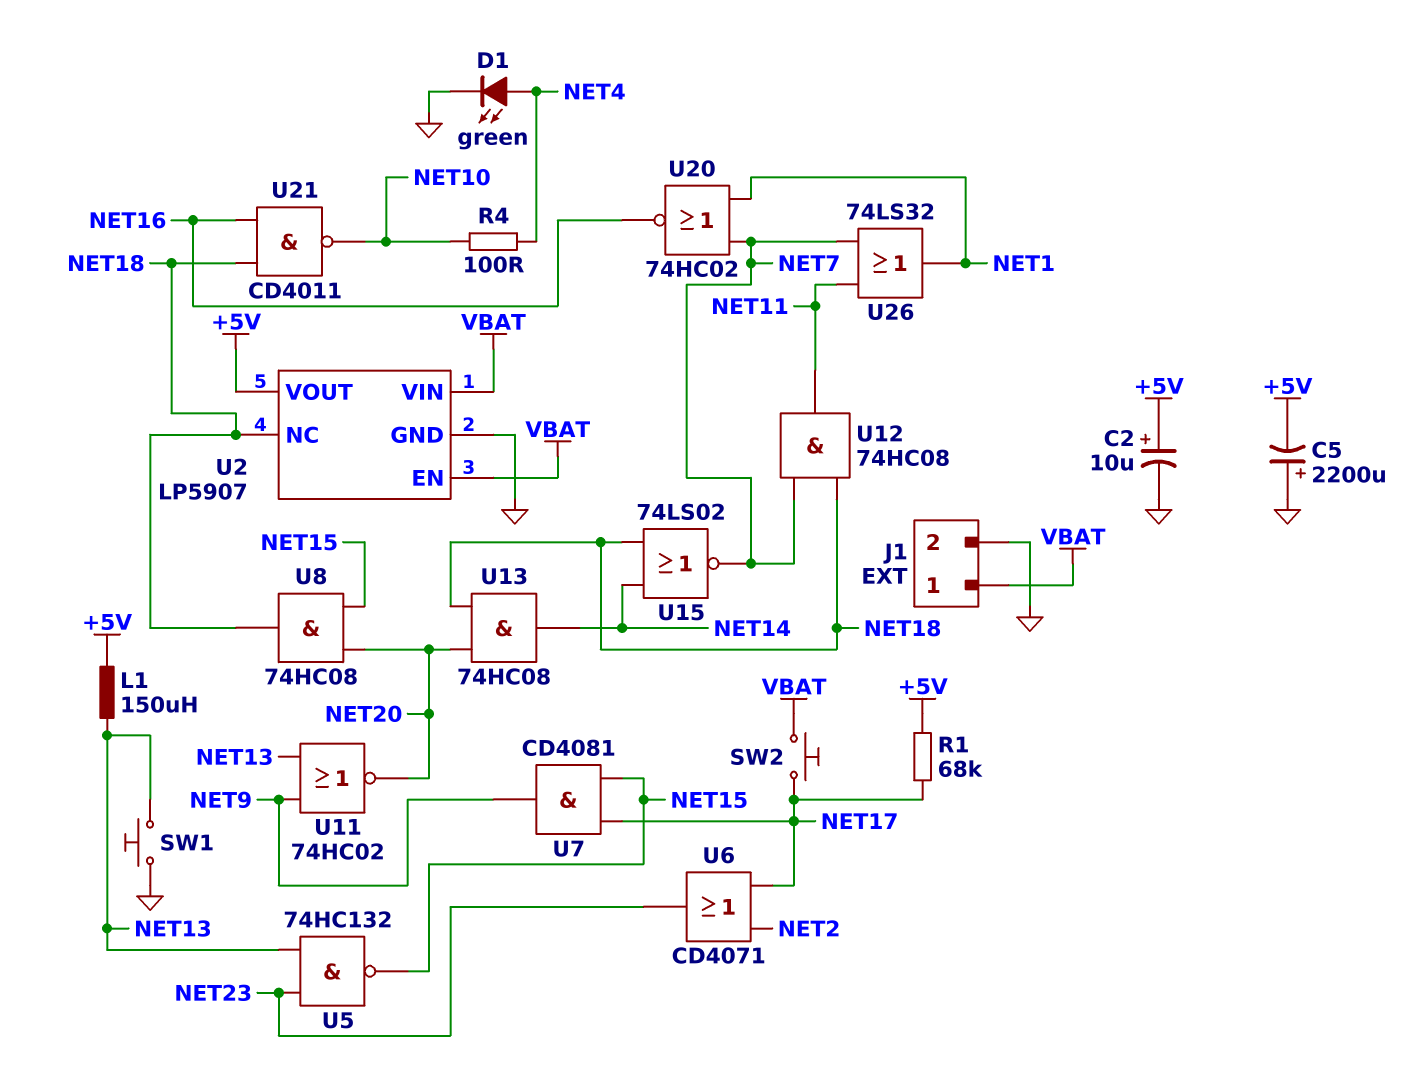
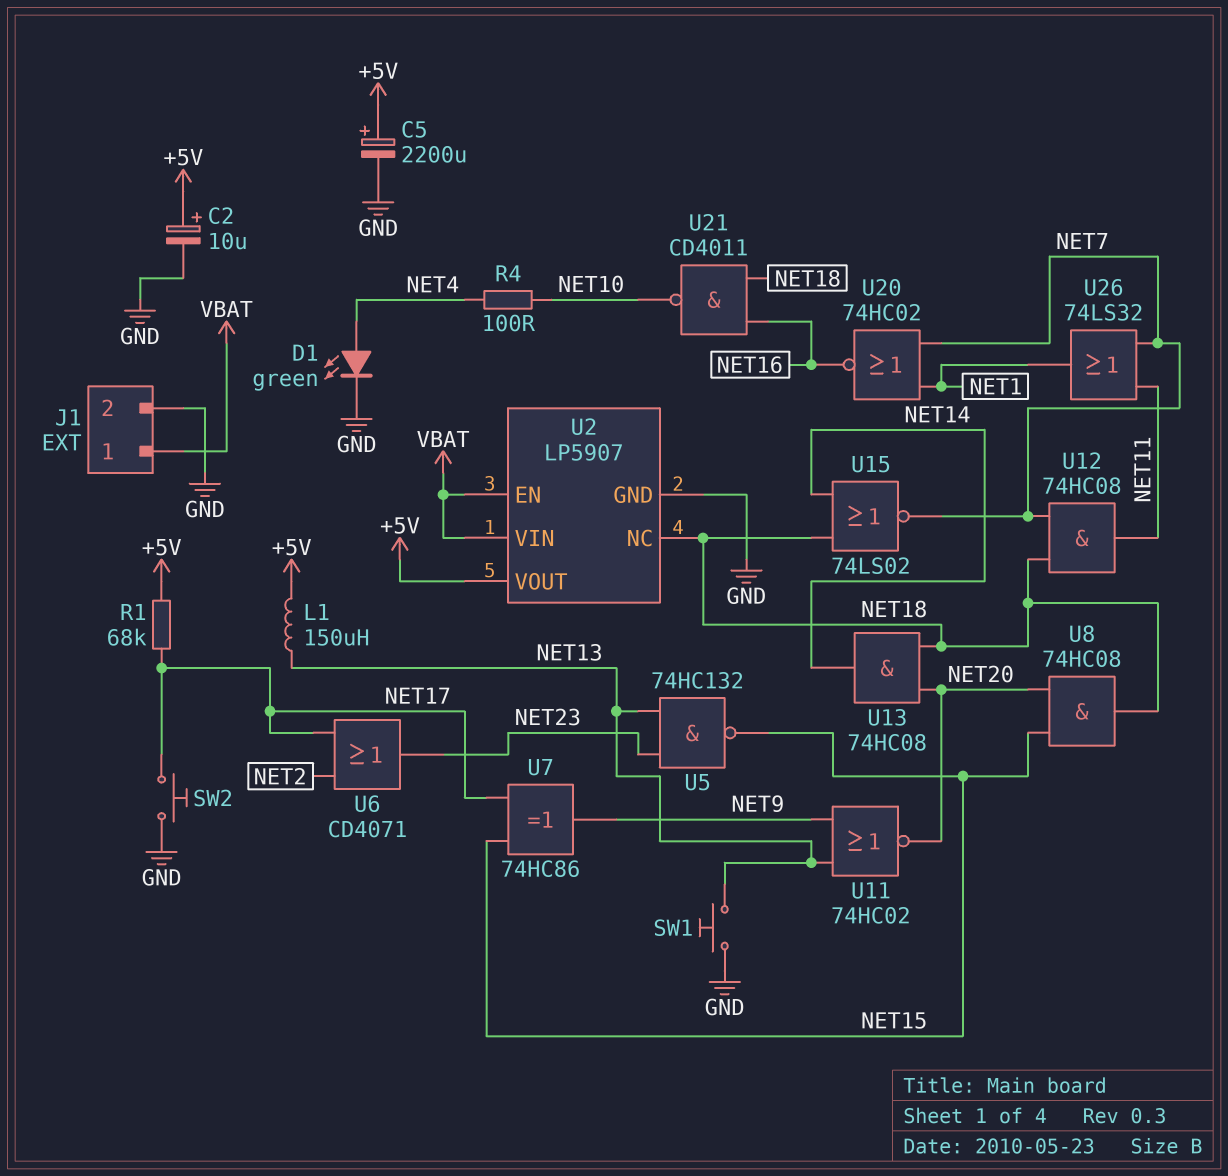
C5: 2200uF (plus GND, minus +5V) -> 2200uF (plus +5V, minus GND)
SW2: button (NET17, VBAT) -> button (GND, NET17)
U7: AND CD4081 (in NET15, in NET17, out NET9) -> XOR 74HC86 (in NET15, in NET17, out NET9)

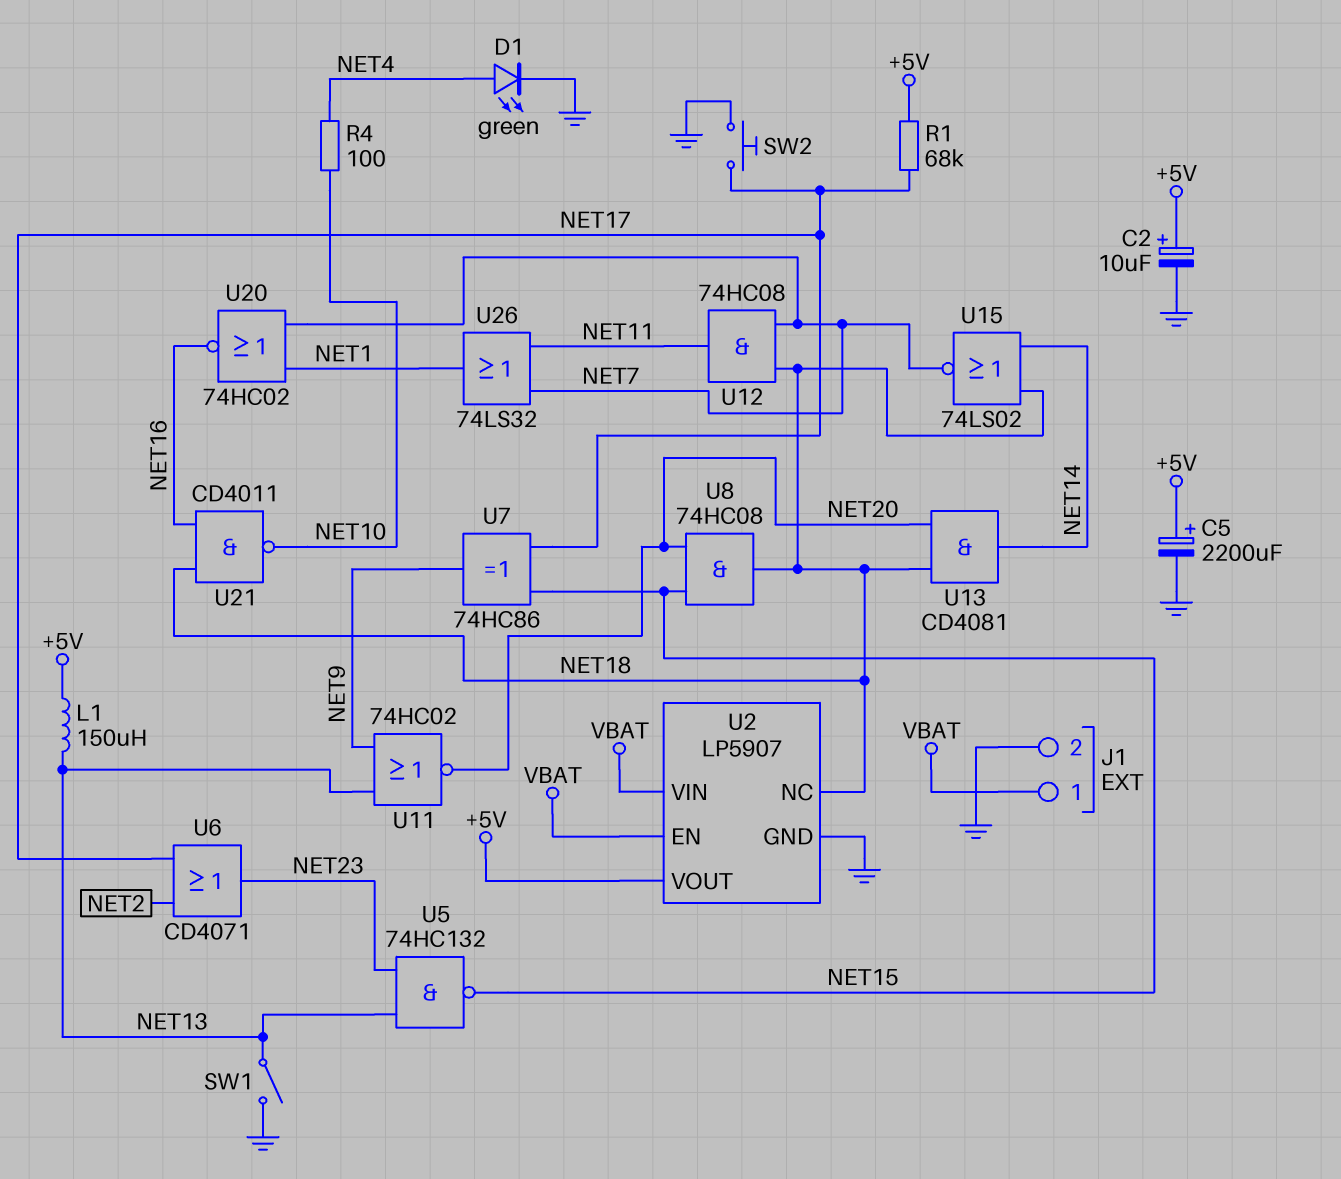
SW1: button (GND, NET13) -> switch (GND, NET13)
U13: AND 74HC08 (in NET18, in NET20, out NET14) -> AND CD4081 (in NET18, in NET20, out NET14)

